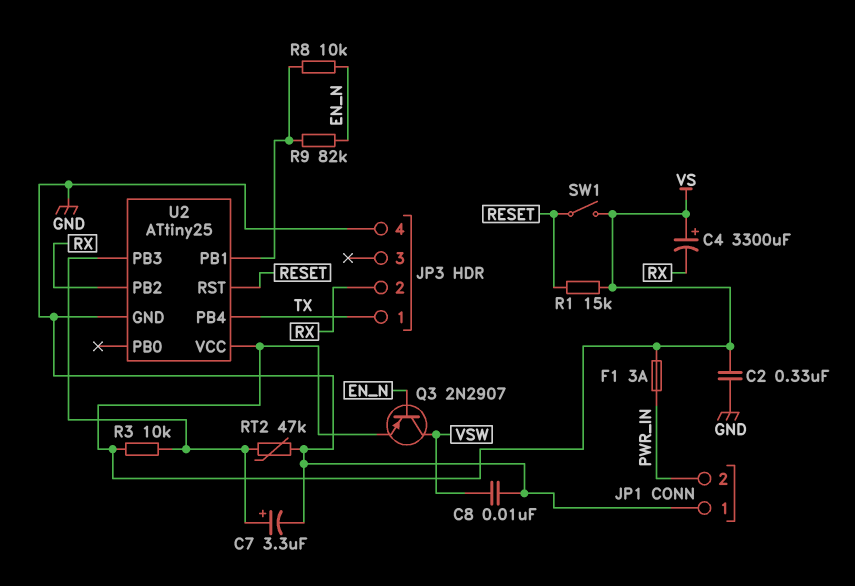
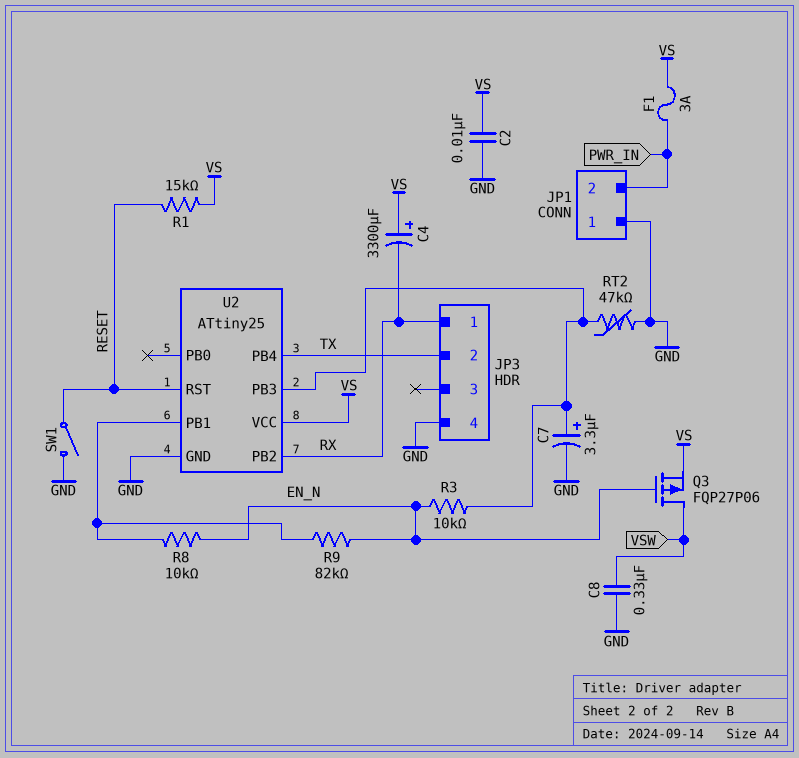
C2: 330nF (GND, VS) -> 10nF (GND, VS)
C8: 10nF (GND, VSW) -> 330nF (GND, VSW)
JP3 pin 1: TX -> RX
JP3 pin 2: RX -> TX
Q3: PNP 2N2907 (B EN_N, C VSW, E VS) -> PMOS FQP27P06 (G EN_N, D VSW, S VS)
R3: 10k (U2/PB3, VS) -> 10k (EN_N, U2/PB3)
SW1: switch (RESET, VS) -> switch (GND, RESET)

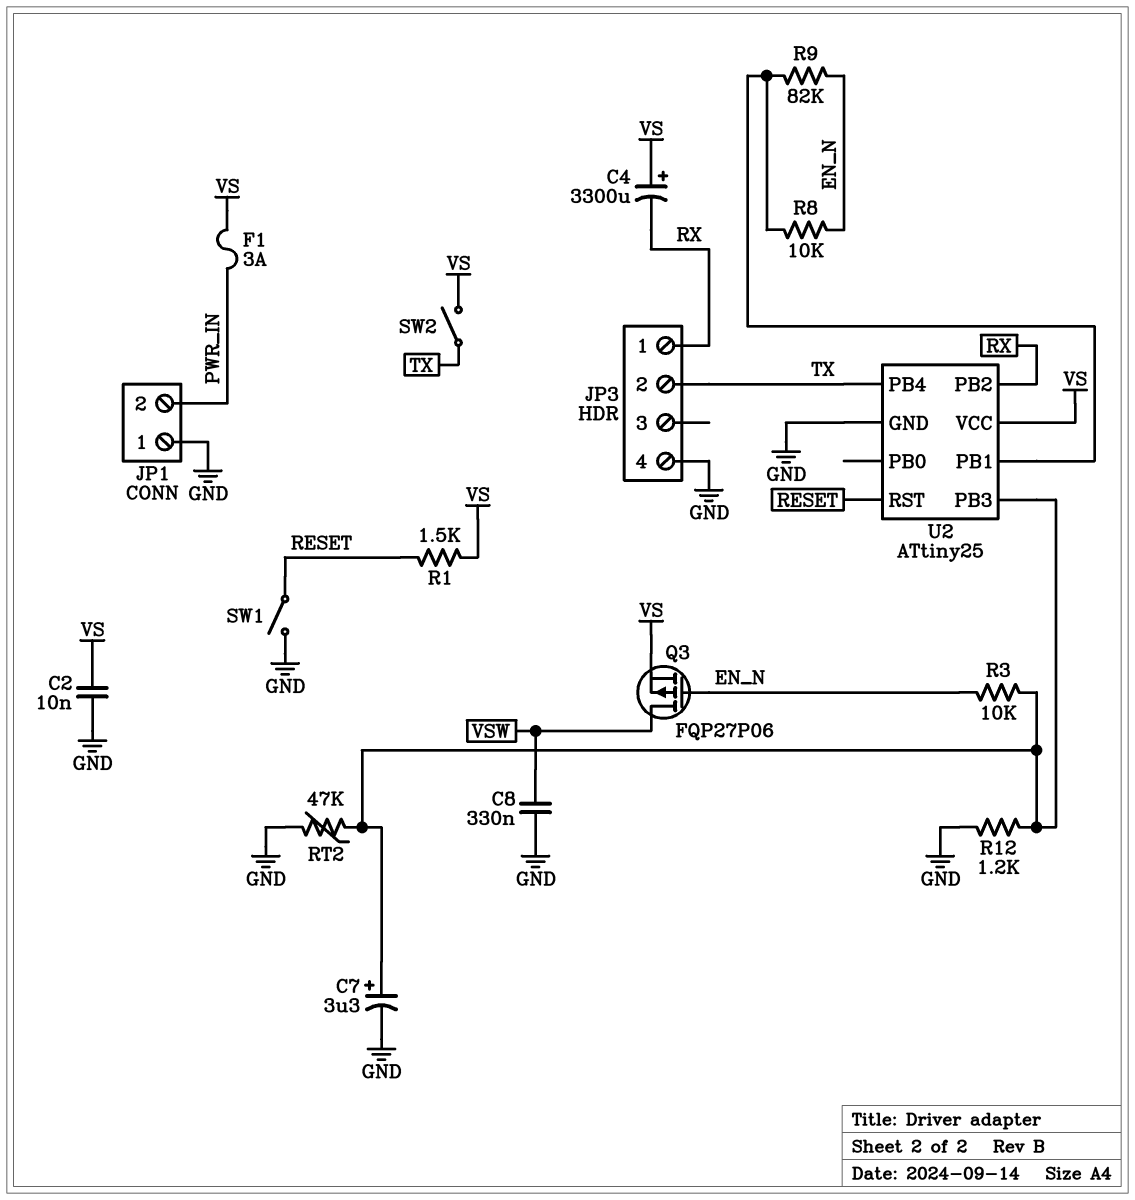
R1: 15k (RESET, VS) -> 1.5k (RESET, VS)
R12: none -> 1.2k (GND, U2/PB3)
SW2: none -> switch (TX, VS)

